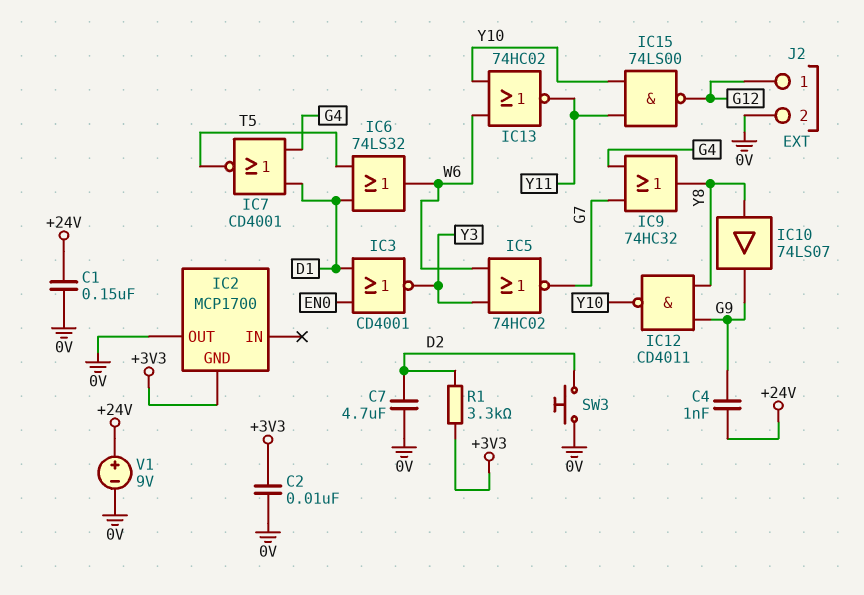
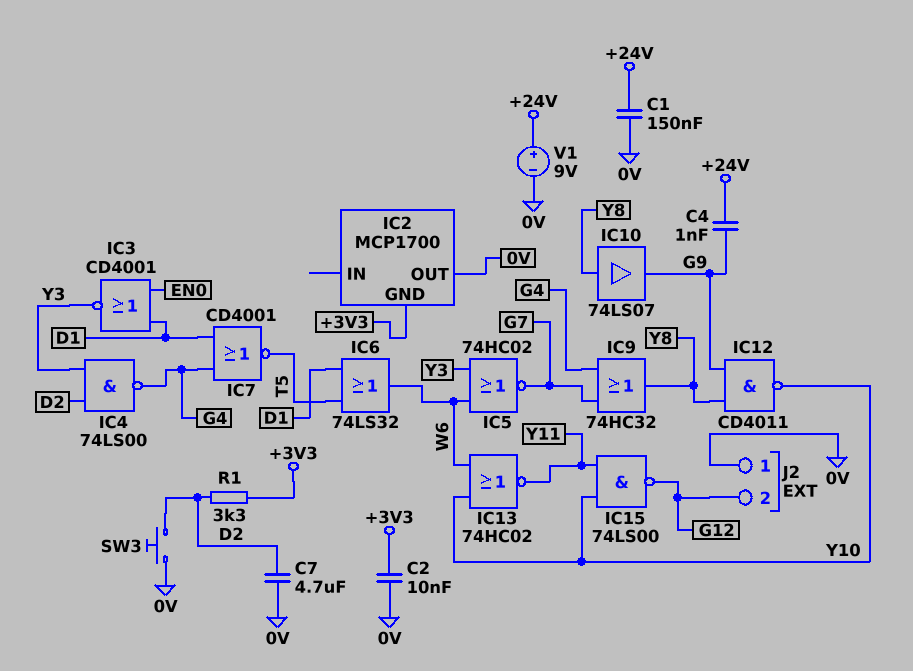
IC4: none -> NAND 74LS00 (in D2, in Y3, out G4)
J2 pin 1: G12 -> 0V
J2 pin 2: 0V -> G12

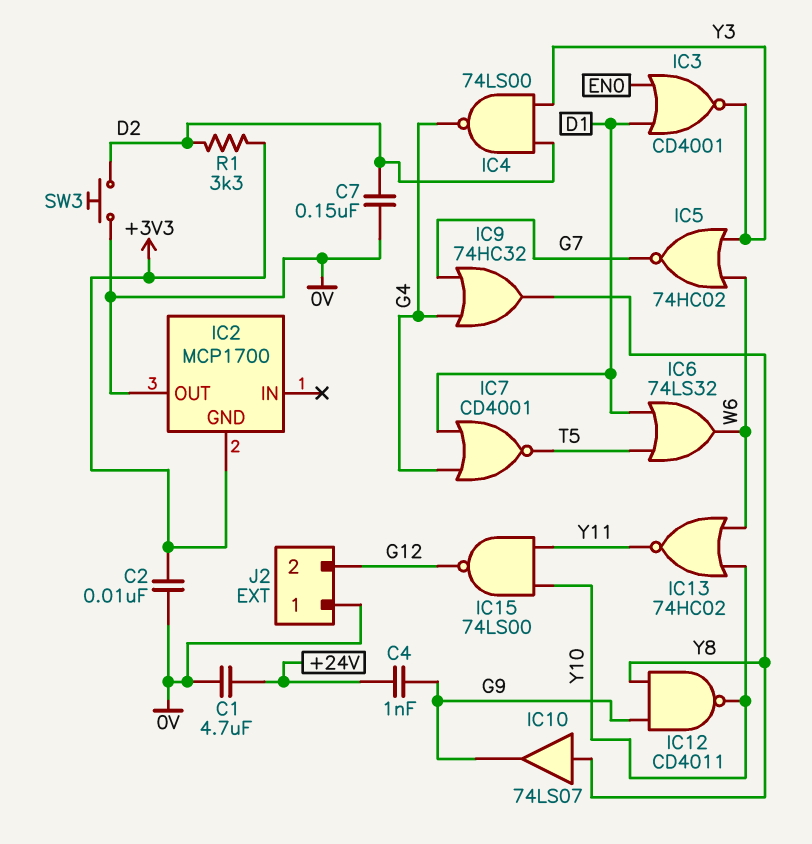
C1: 150nF (+24V, 0V) -> 4.7uF (+24V, 0V)
C7: 4.7uF (0V, D2) -> 150nF (0V, D2)
V1: 9V (plus +24V, minus 0V) -> none

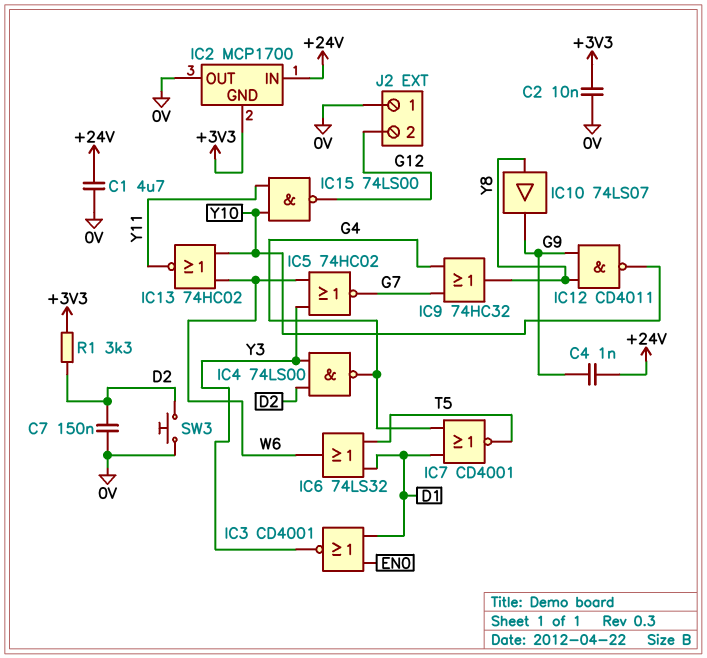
IC2 pin IN: none -> +24V

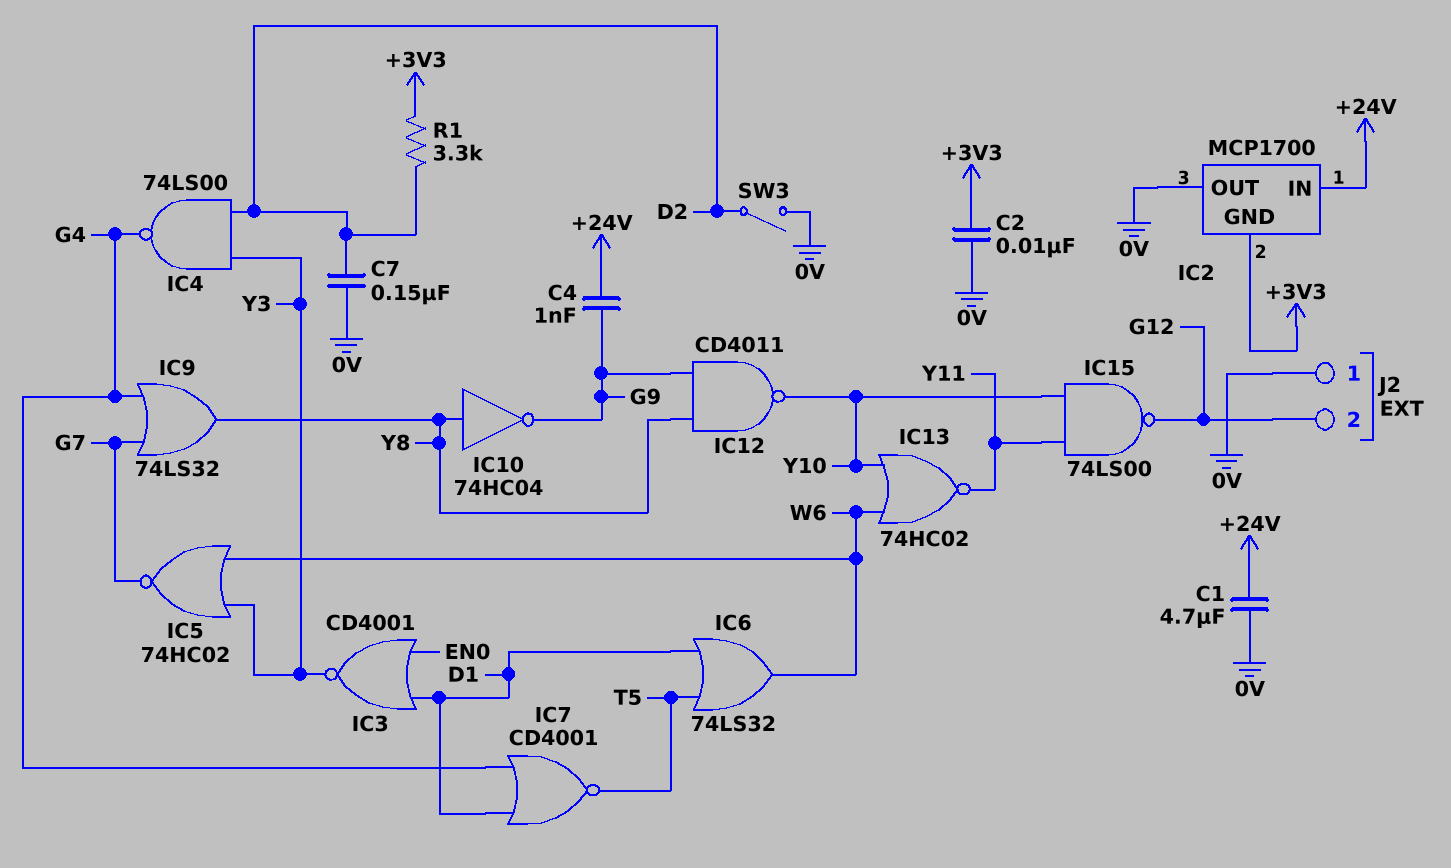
IC9: OR 74HC32 (in G4, in G7, out Y8) -> OR 74LS32 (in G4, in G7, out Y8)
IC10: buffer 74LS07 (in Y8, out G9) -> NOT 74HC04 (in Y8, out G9)
SW3: button (0V, D2) -> switch (0V, D2)

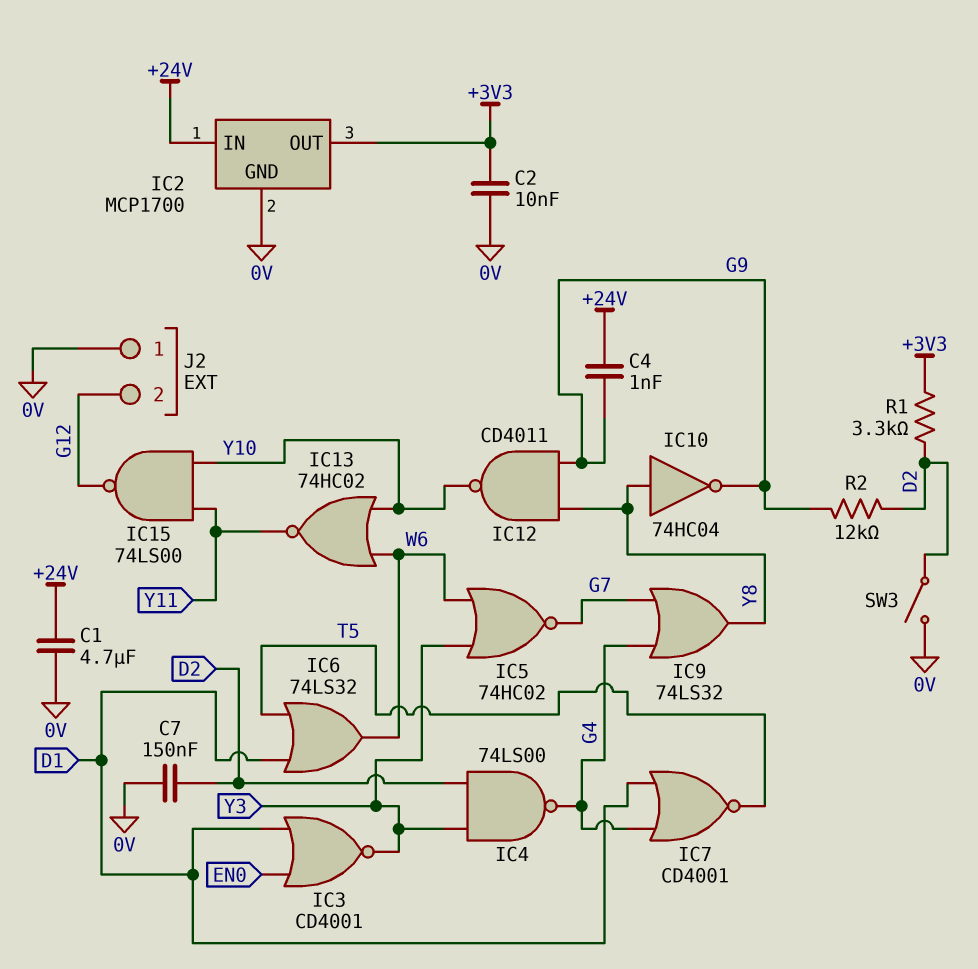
IC2 pin GND: +3V3 -> 0V
IC2 pin OUT: 0V -> +3V3
R2: none -> 12k (D2, G9)

